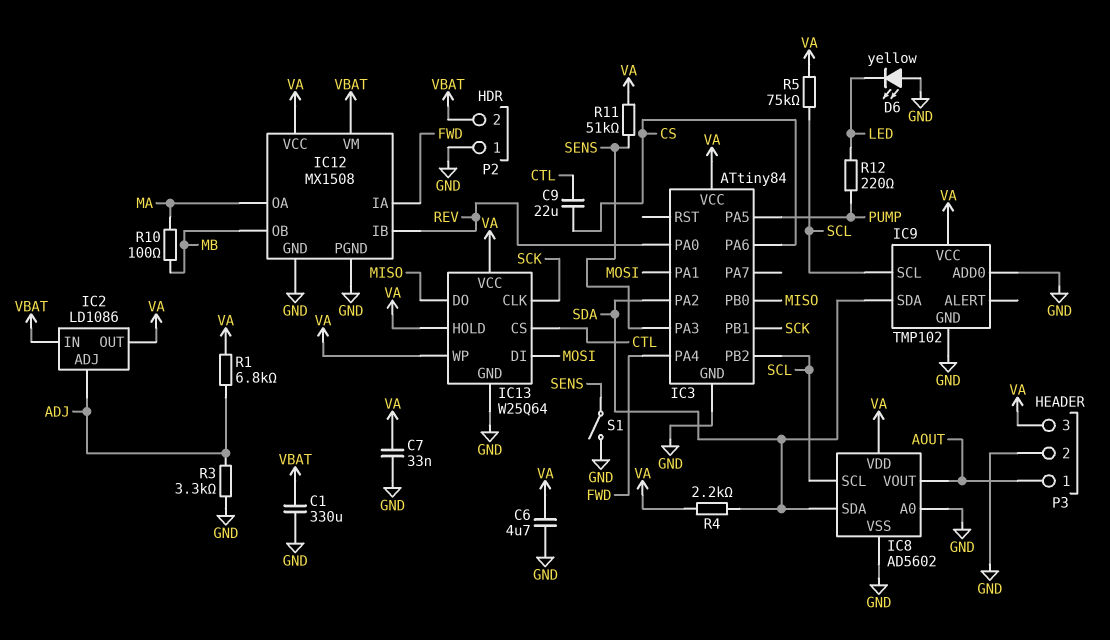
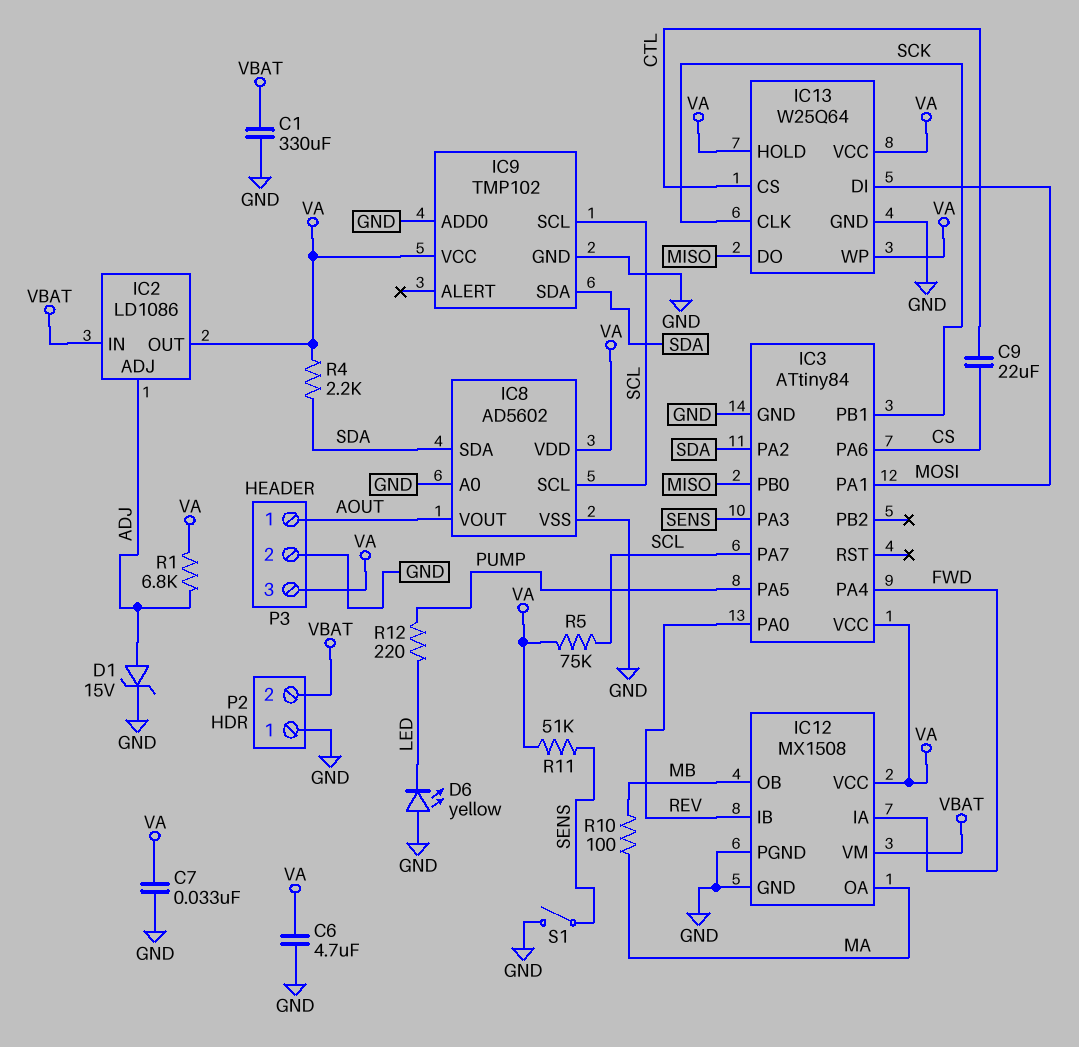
D1: none -> zener 15V (A ADJ, K GND)
IC3 pin PA7: none -> SCL
IC3 pin PB2: SCL -> none
R3: 3.3k (ADJ, GND) -> none

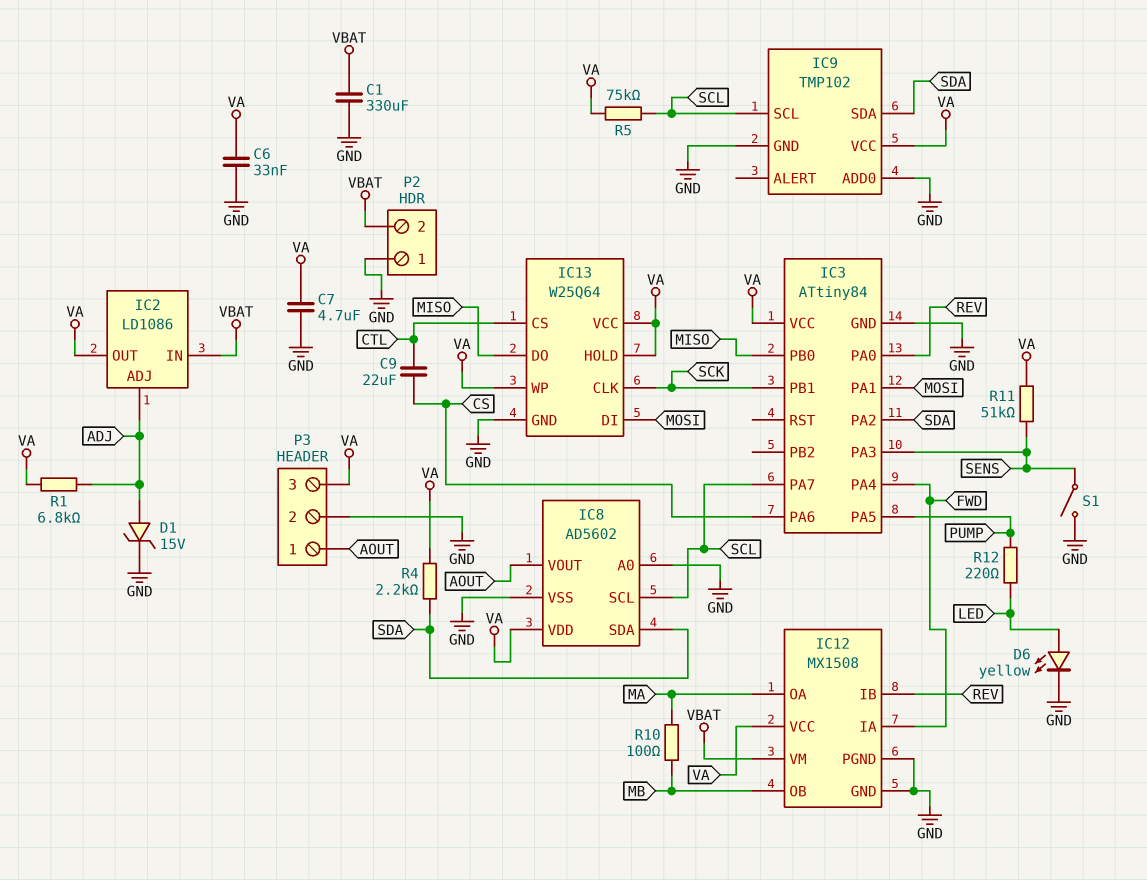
C6: 4.7uF (GND, VA) -> 33nF (GND, VA)
C7: 33nF (GND, VA) -> 4.7uF (GND, VA)
D6: LED yellow (A GND, K LED) -> LED yellow (A LED, K GND)

